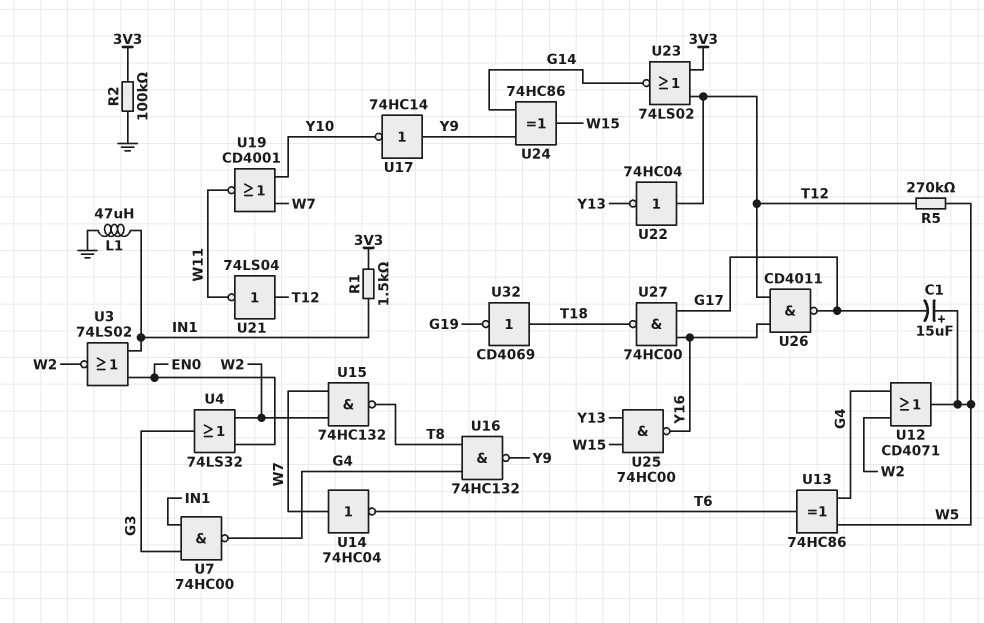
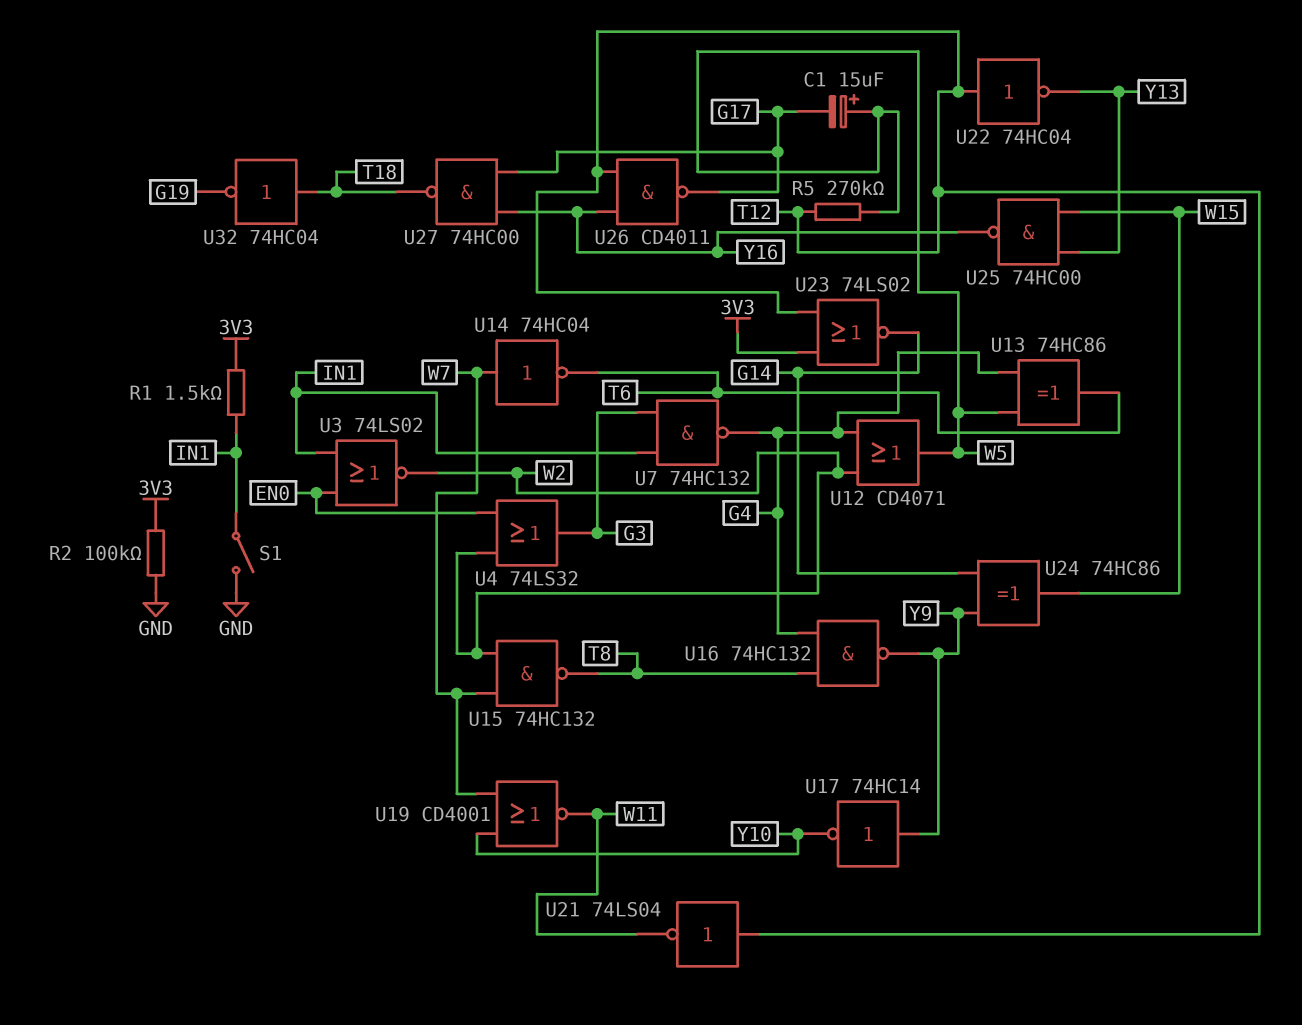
L1: 47uH (GND, IN1) -> none
S1: none -> switch (GND, IN1)
U7: NAND 74HC00 (in G3, in IN1, out G4) -> NAND 74HC132 (in G3, in IN1, out G4)
U32: NOT CD4069 (in T18, out G19) -> NOT 74HC04 (in T18, out G19)

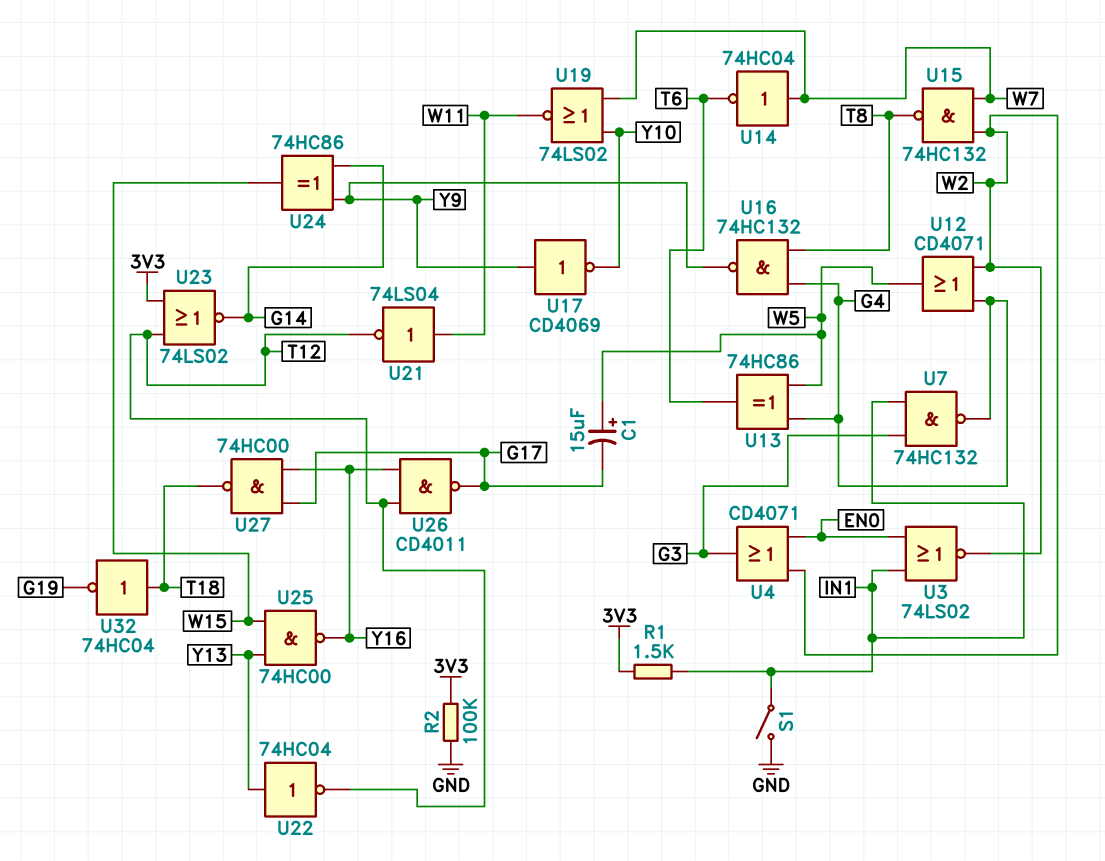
R5: 270k (T12, W5) -> none
U4: OR 74LS32 (in EN0, in W2, out G3) -> OR CD4071 (in EN0, in W2, out G3)
U17: NOT 74HC14 (in Y9, out Y10) -> NOT CD4069 (in Y9, out Y10)
U19: NOR CD4001 (in W7, in Y10, out W11) -> NOR 74LS02 (in W7, in Y10, out W11)
U21: NOT 74LS04 (in T12, out W11) -> NOT 74LS04 (in W11, out T12)
U22: NOT 74HC04 (in T12, out Y13) -> NOT 74HC04 (in Y13, out T12)

